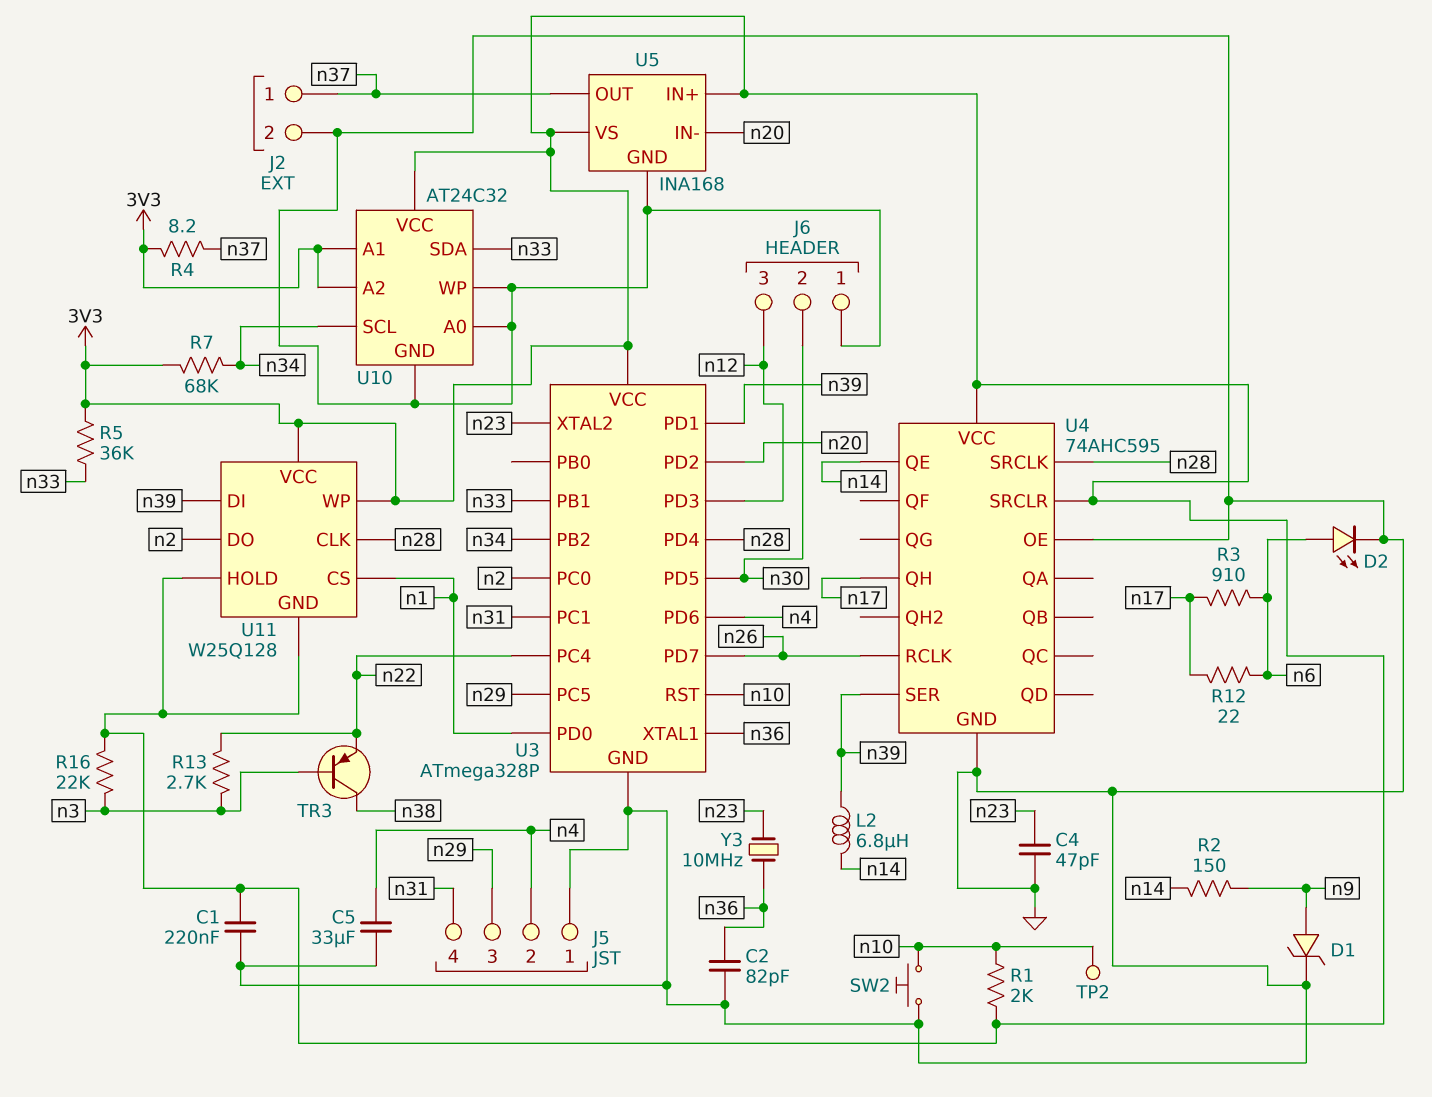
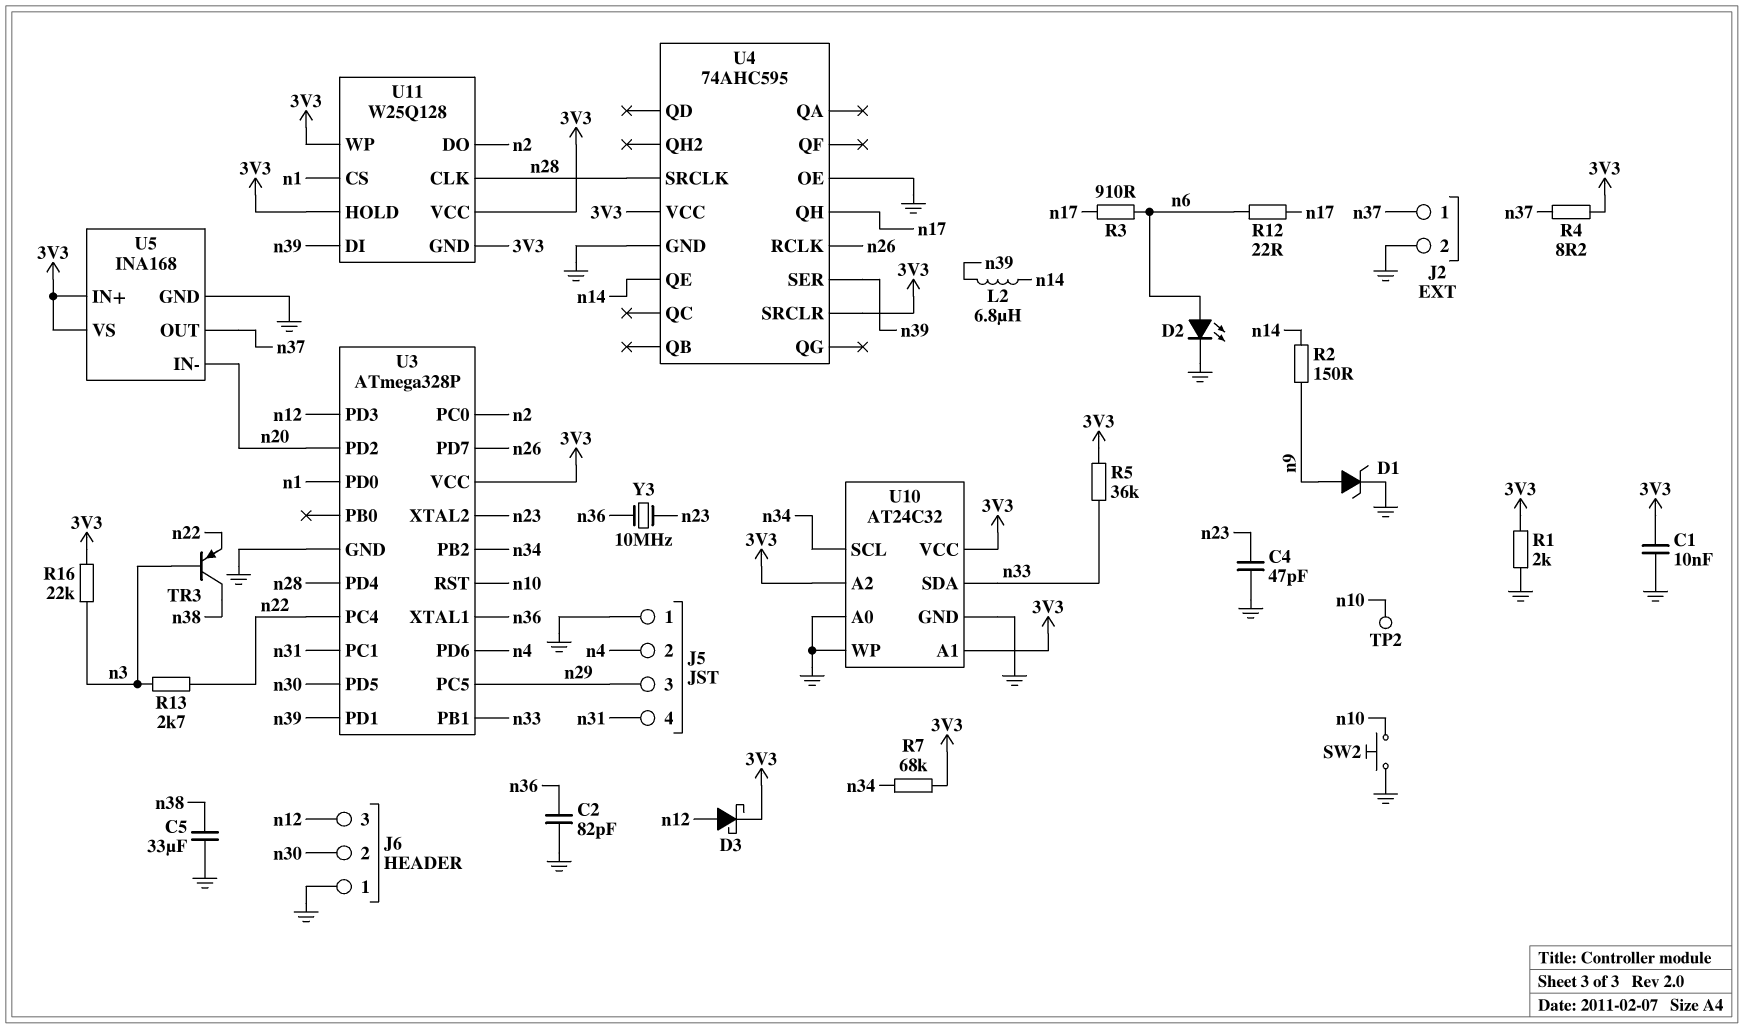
C1: 220nF (3V3, GND) -> 10nF (3V3, GND)
C5: 33uF (GND, n4) -> 33uF (GND, n38)
D3: none -> schottky (A n12, K 3V3)
R1: 2k (3V3, n10) -> 2k (3V3, GND)

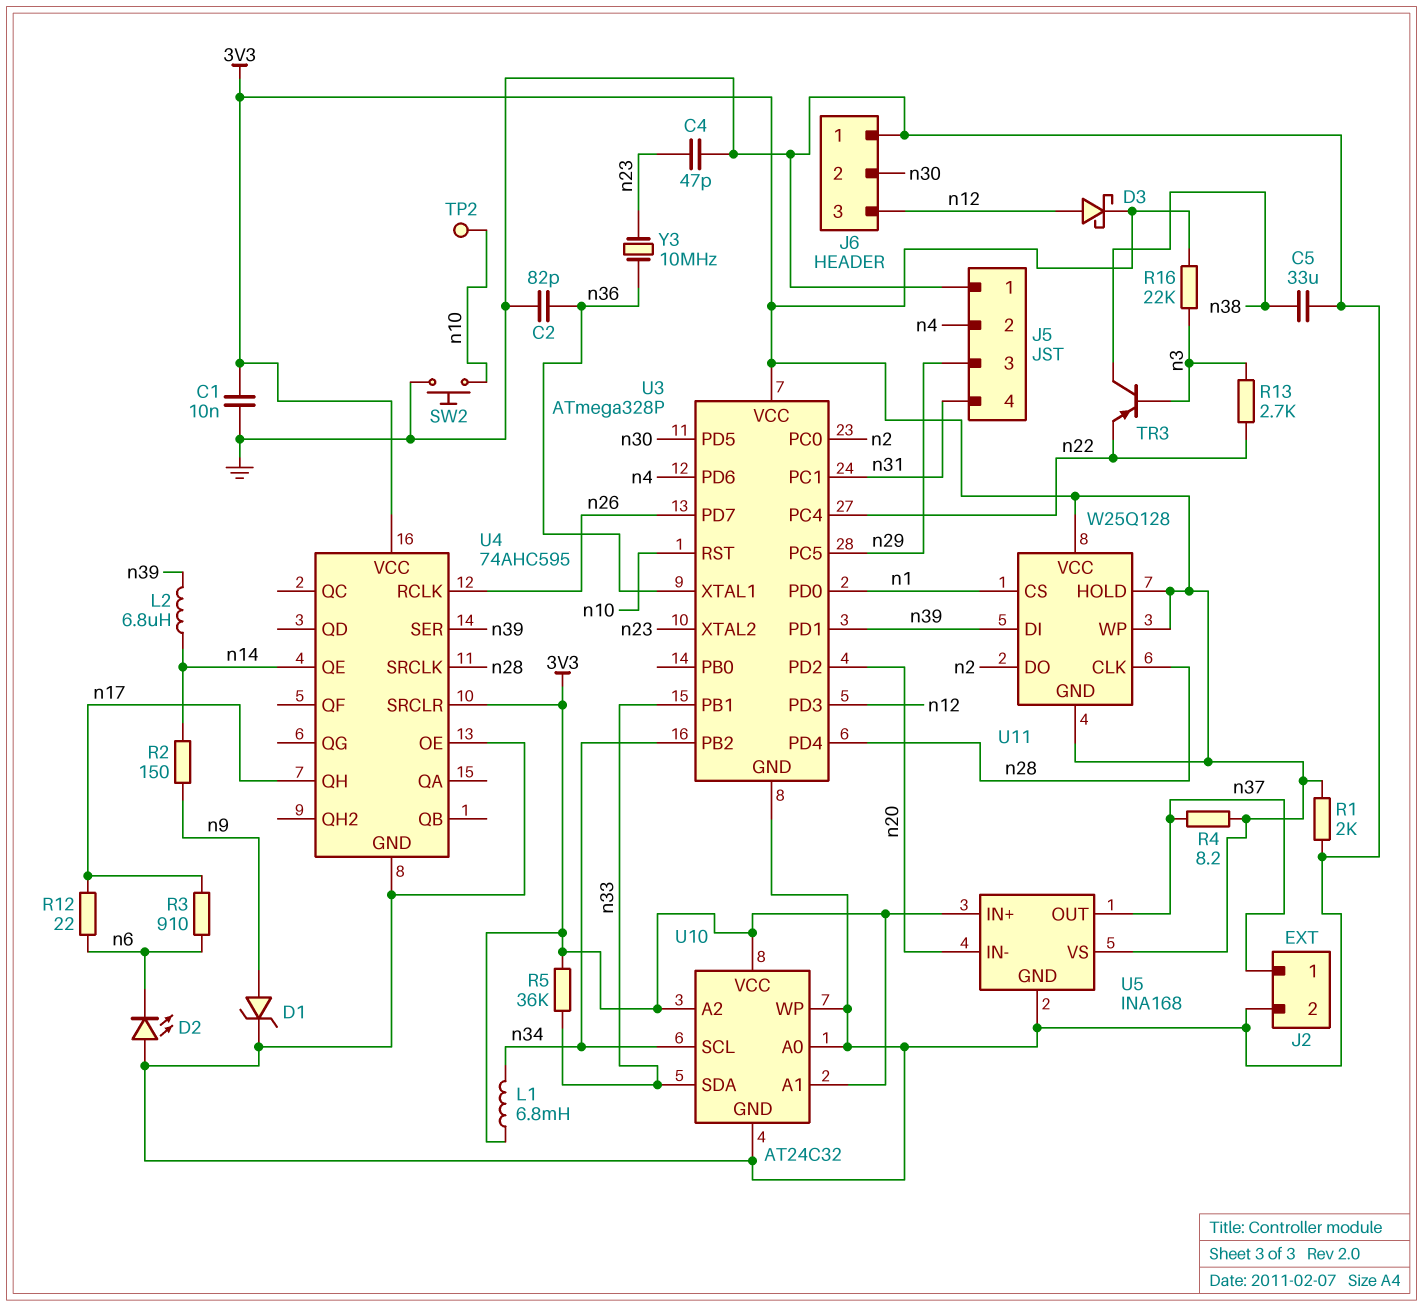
D2: LED (A n6, K GND) -> LED (A GND, K n6)
L1: none -> 6.8mH (3V3, n34)
R7: 68k (3V3, n34) -> none

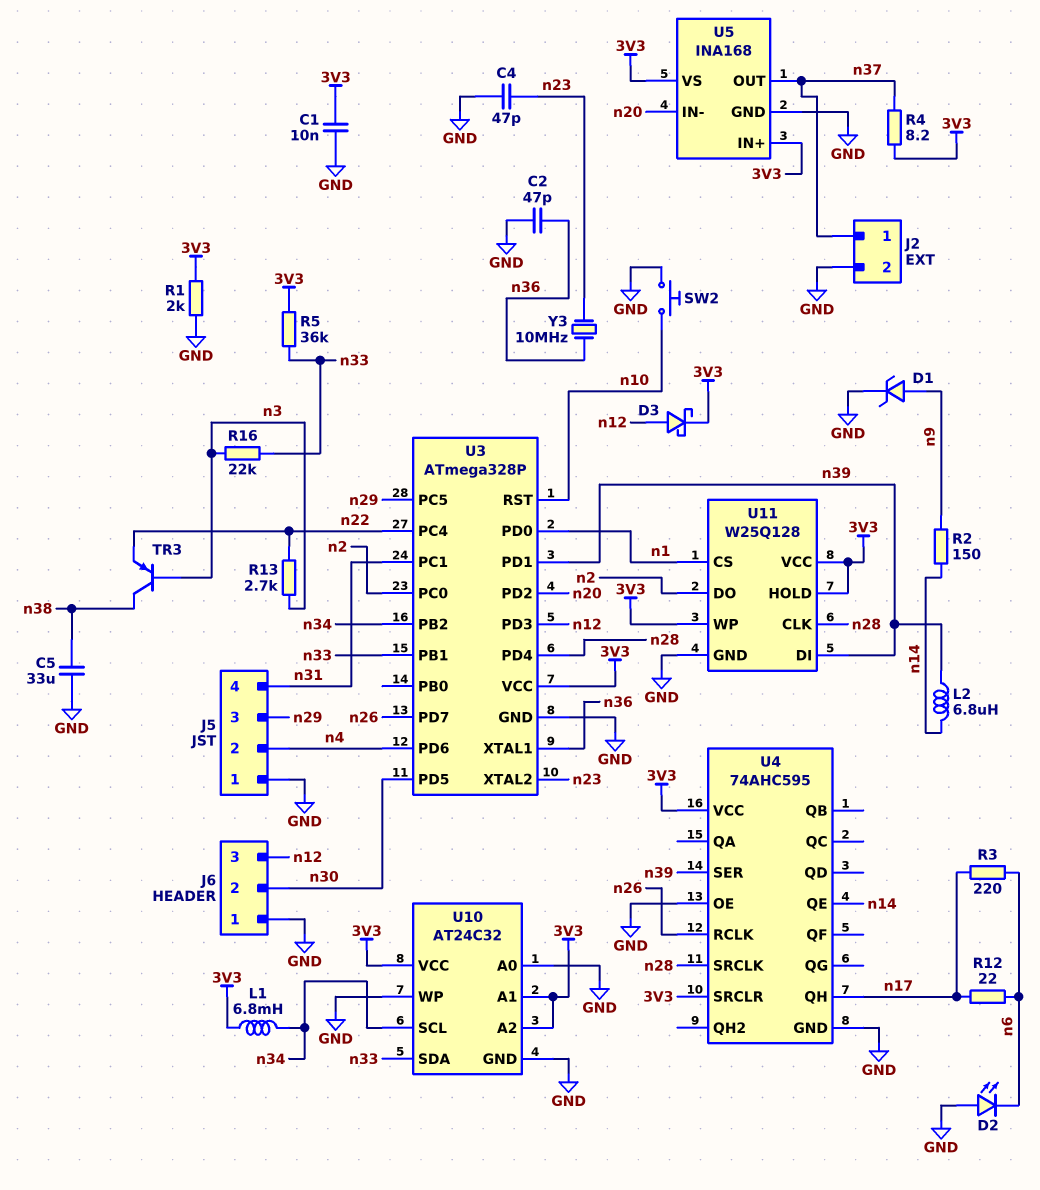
C2: 82pF (GND, n36) -> 47pF (GND, n36)
R3: 910 (n6, n17) -> 220 (n6, n17)
R16: 22k (3V3, n3) -> 22k (n3, n33)
TP2: test point (n10) -> none
U11 pin GND: 3V3 -> GND

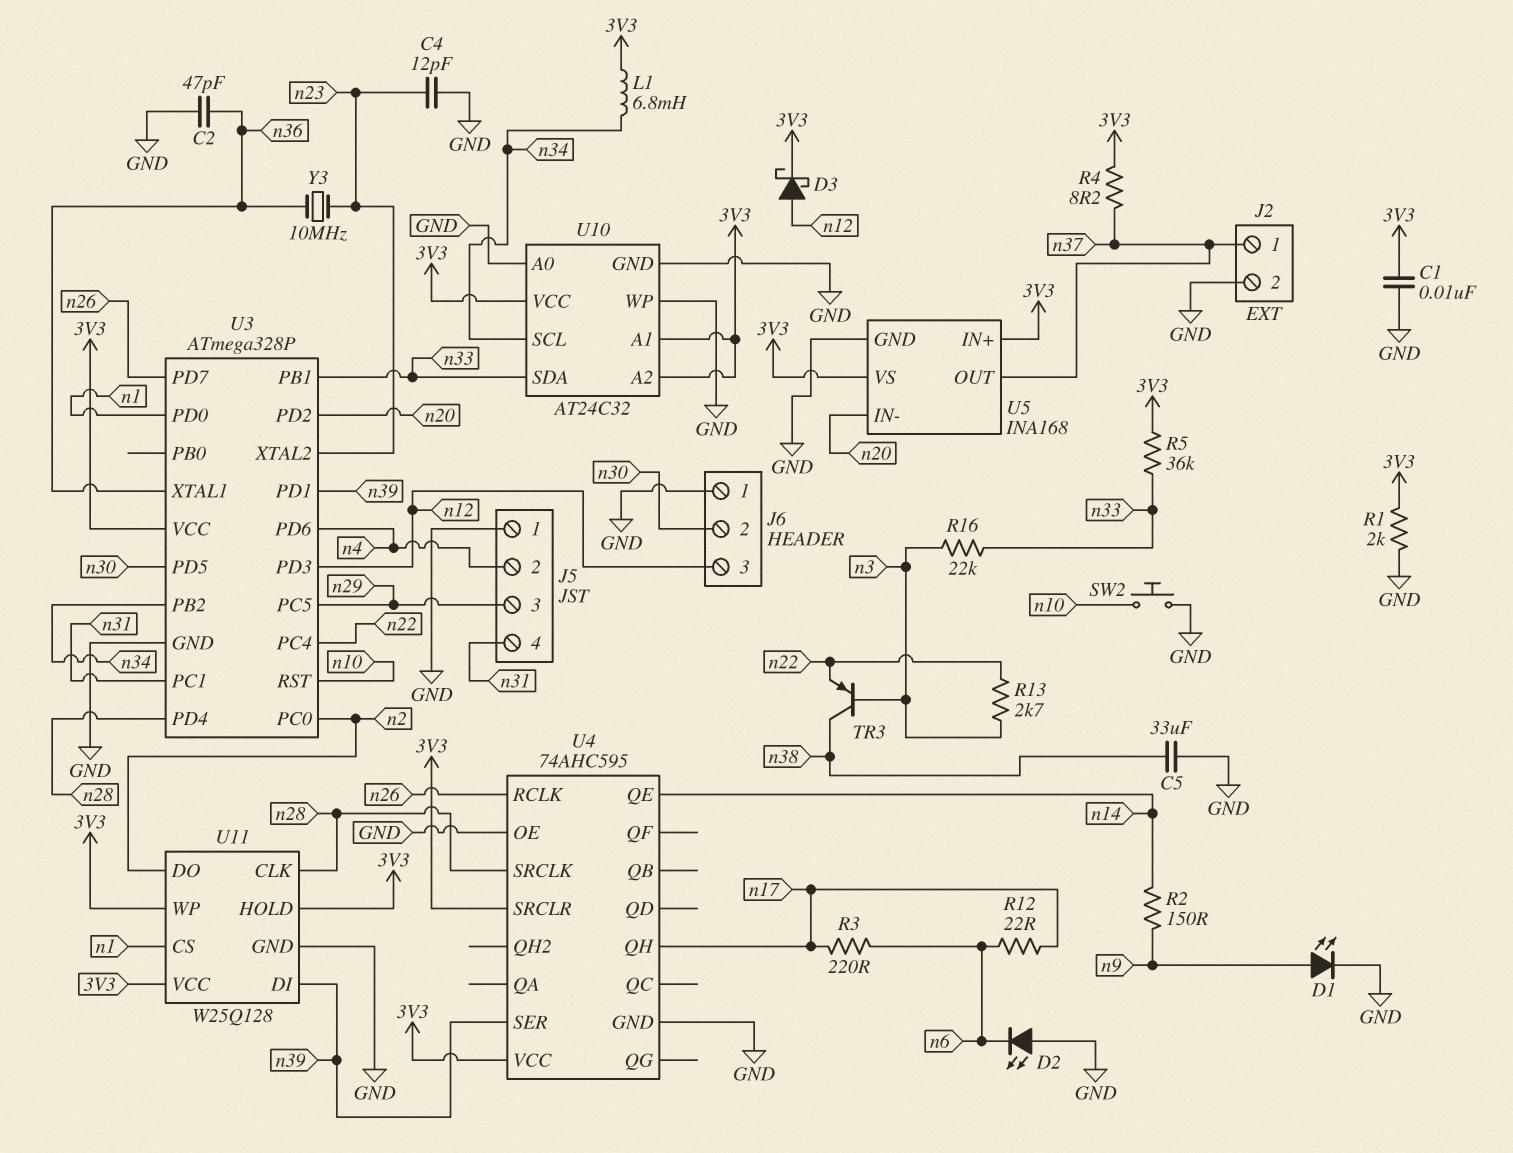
C4: 47pF (GND, n23) -> 12pF (GND, n23)
D1: zener (A n9, K GND) -> LED (A n9, K GND)
L2: 6.8uH (n14, n39) -> none

